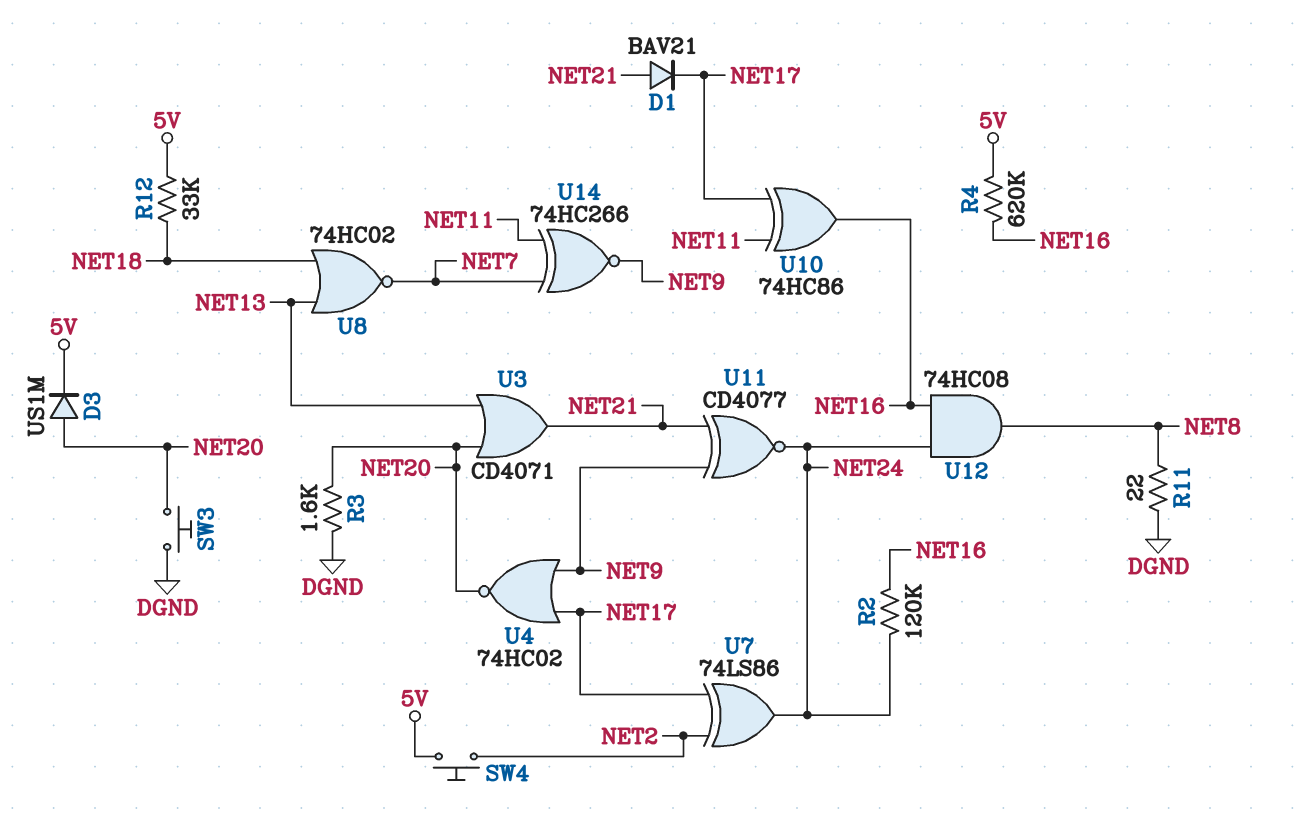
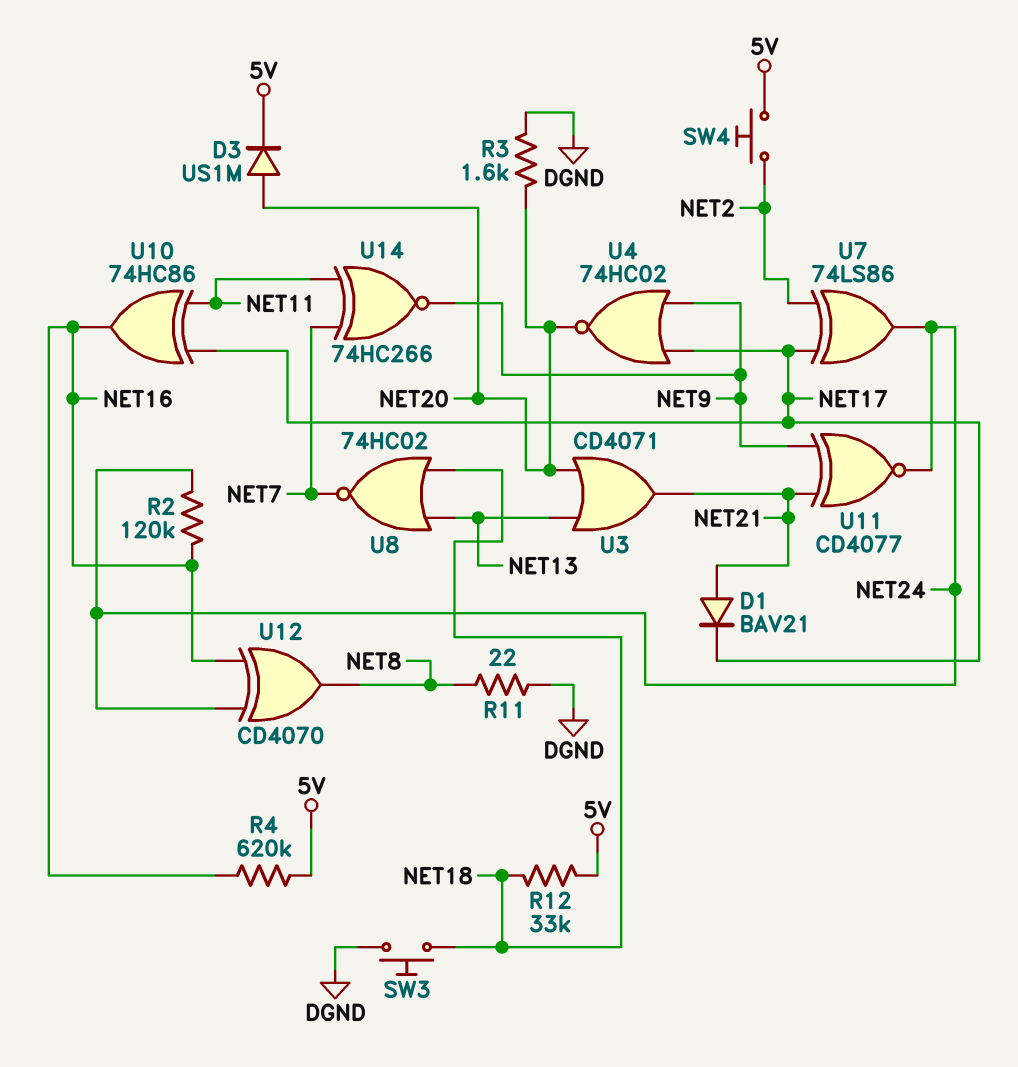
SW3: button (DGND, NET20) -> button (DGND, NET18)
U12: AND 74HC08 (in NET16, in NET24, out NET8) -> XOR CD4070 (in NET16, in NET24, out NET8)

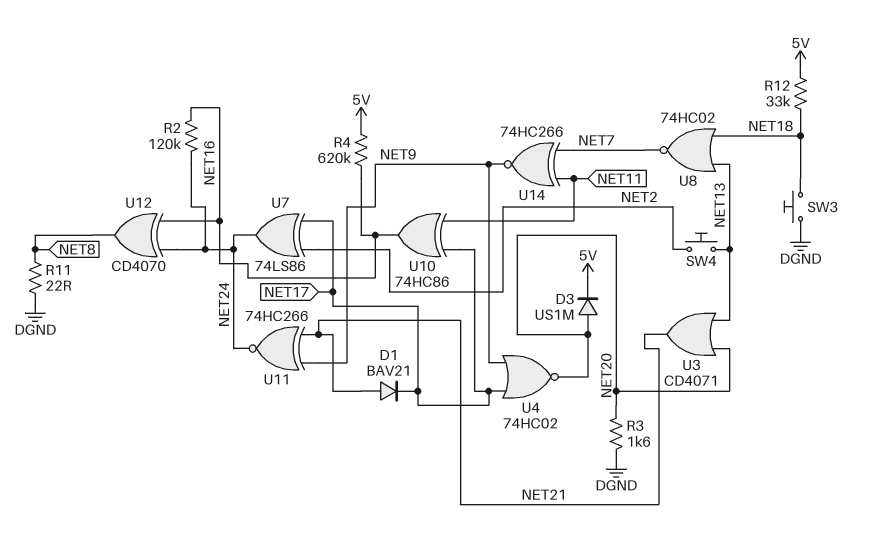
SW4: button (5V, NET2) -> button (NET2, NET13)
U11: XNOR CD4077 (in NET9, in NET21, out NET24) -> XNOR 74HC266 (in NET9, in NET21, out NET24)

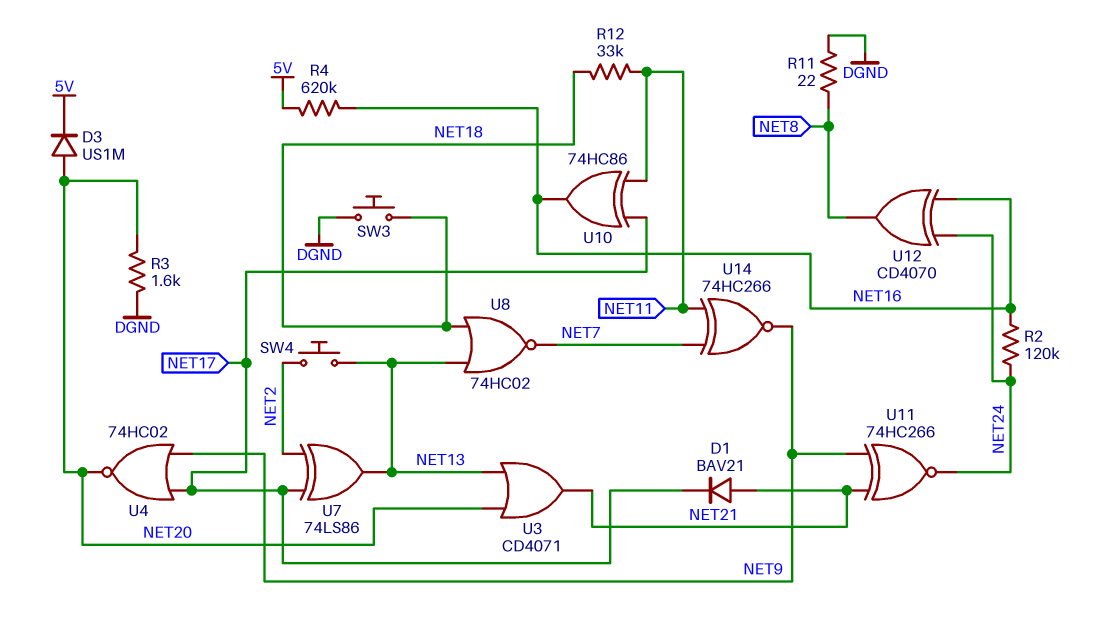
R12: 33k (5V, NET18) -> 33k (NET11, NET18)
U7: XOR 74LS86 (in NET2, in NET17, out NET24) -> XOR 74LS86 (in NET2, in NET17, out NET13)

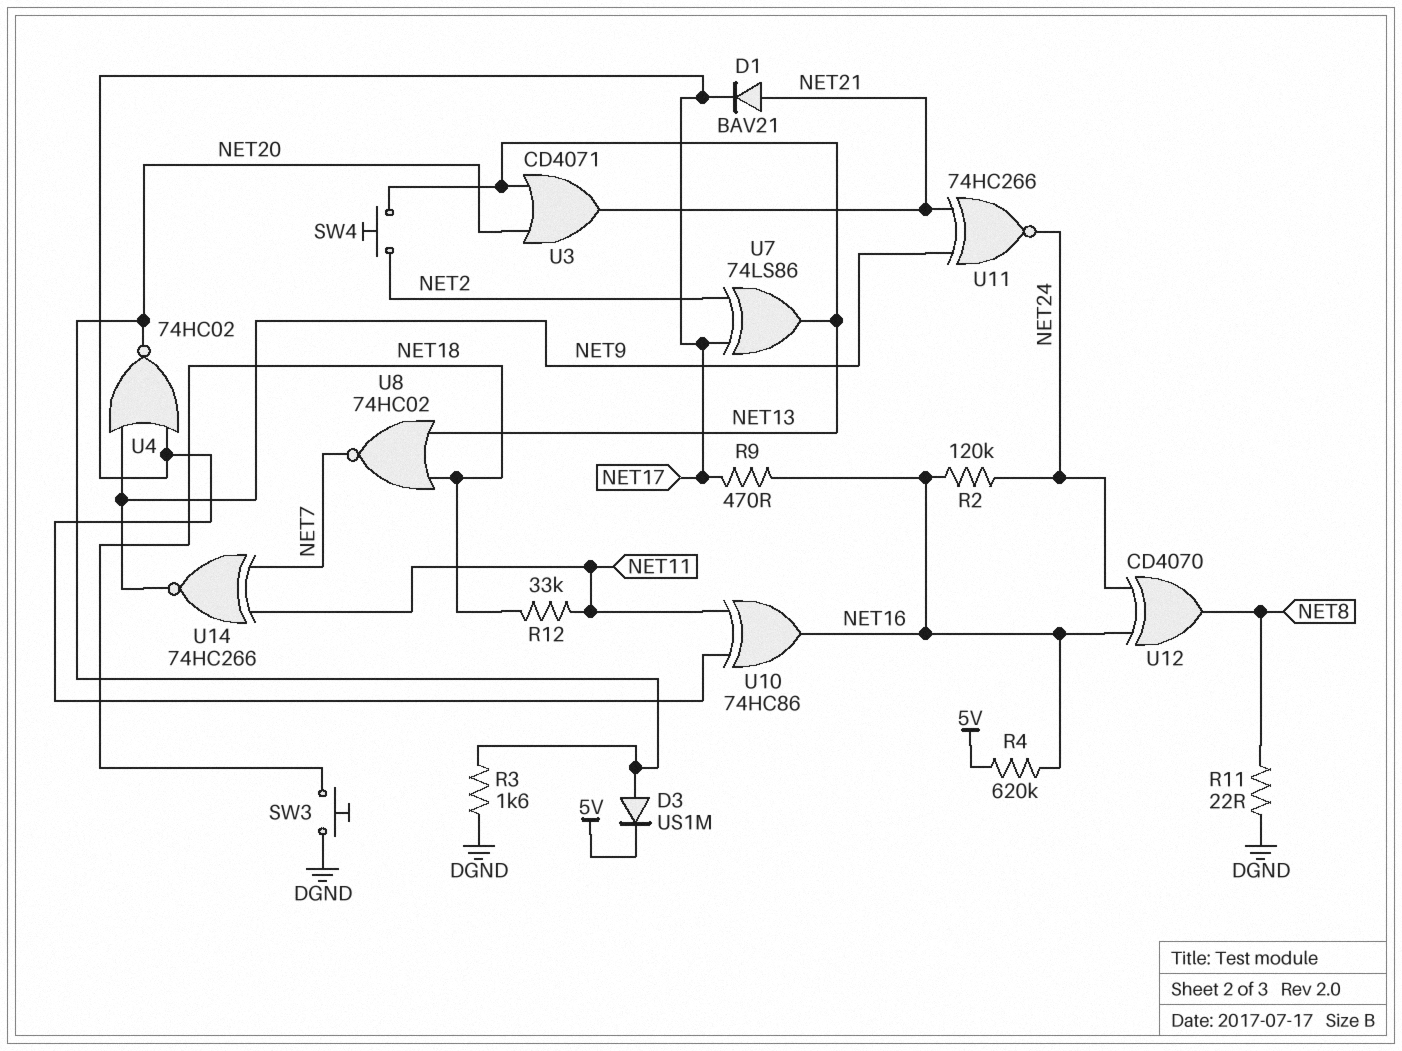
R9: none -> 470 (NET16, NET17)

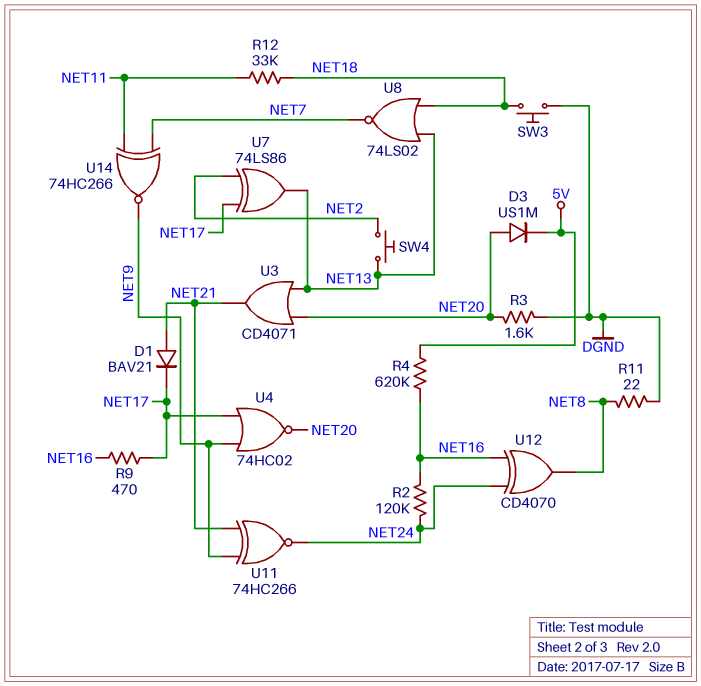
U8: NOR 74HC02 (in NET13, in NET18, out NET7) -> NOR 74LS02 (in NET13, in NET18, out NET7)
U10: XOR 74HC86 (in NET11, in NET17, out NET16) -> none

